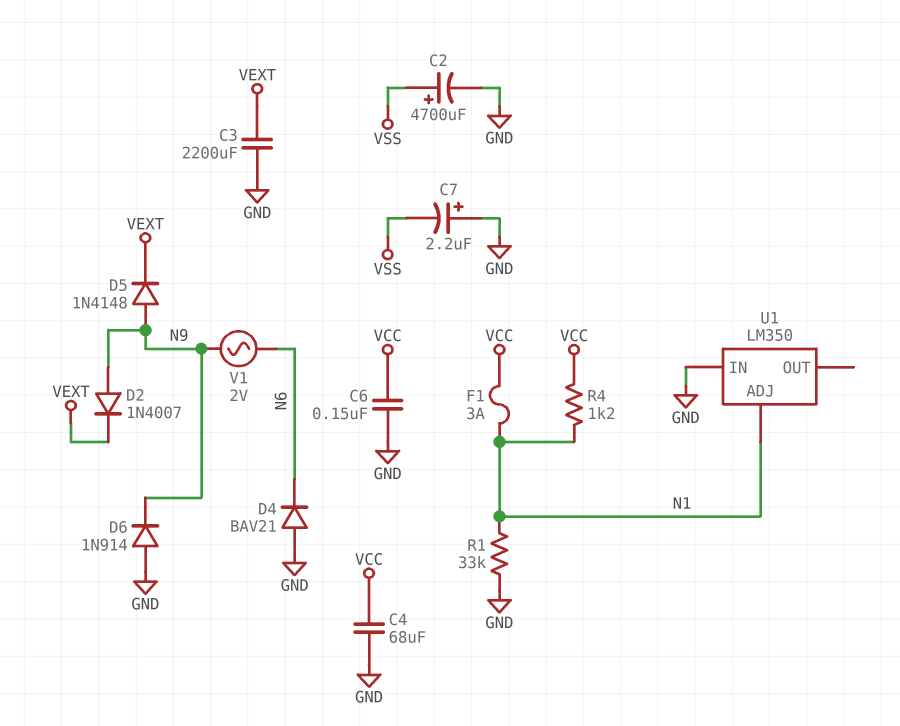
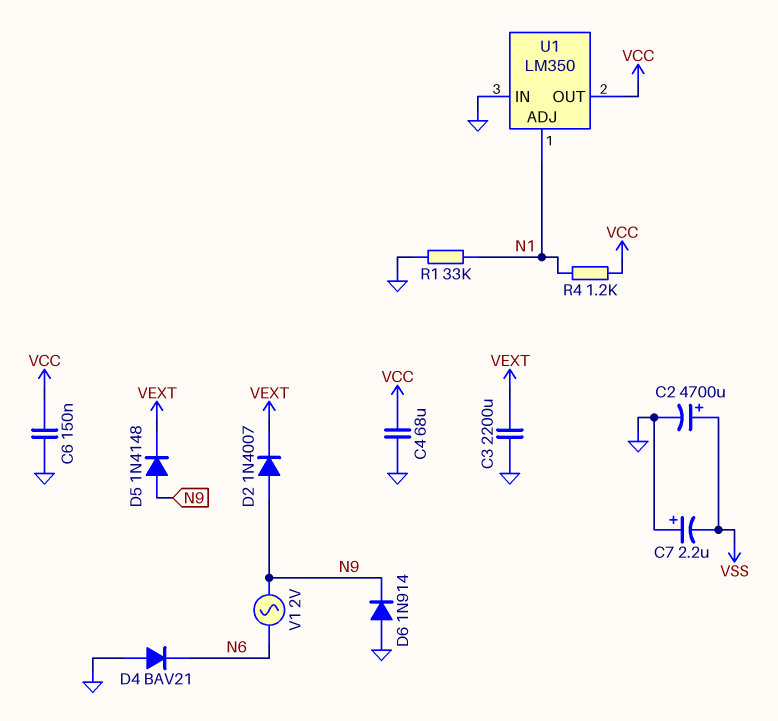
F1: 3A (N1, VCC) -> none
U1 pin OUT: none -> VCC

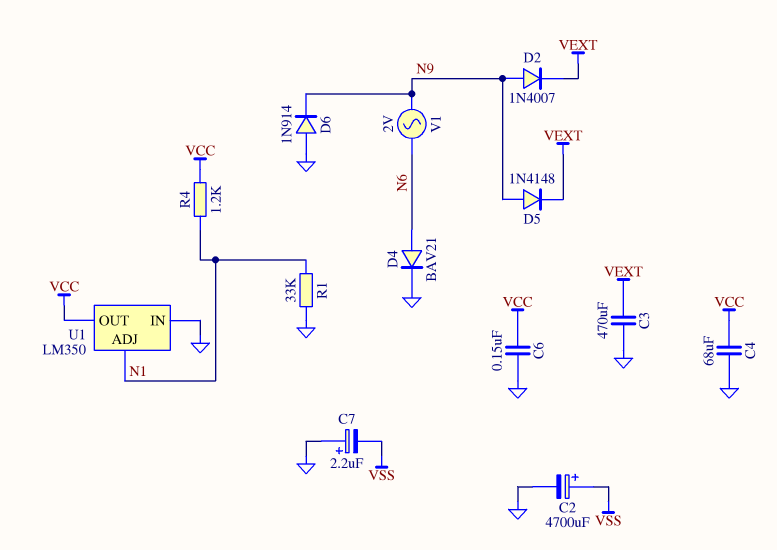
C3: 2200uF (GND, VEXT) -> 470uF (GND, VEXT)
D4: diode BAV21 (A GND, K N6) -> diode BAV21 (A N6, K GND)

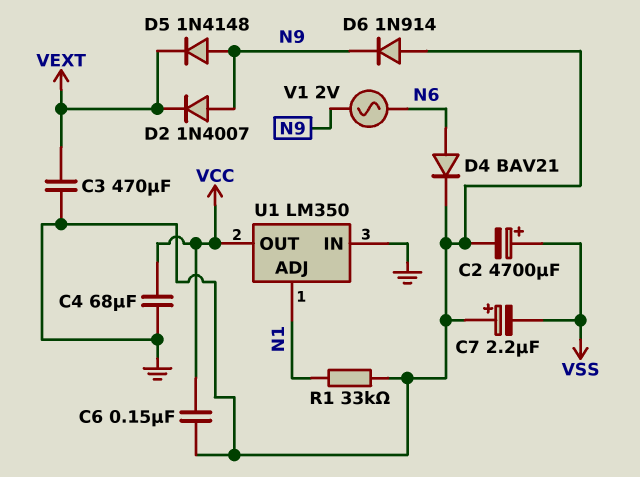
R4: 1.2k (N1, VCC) -> none

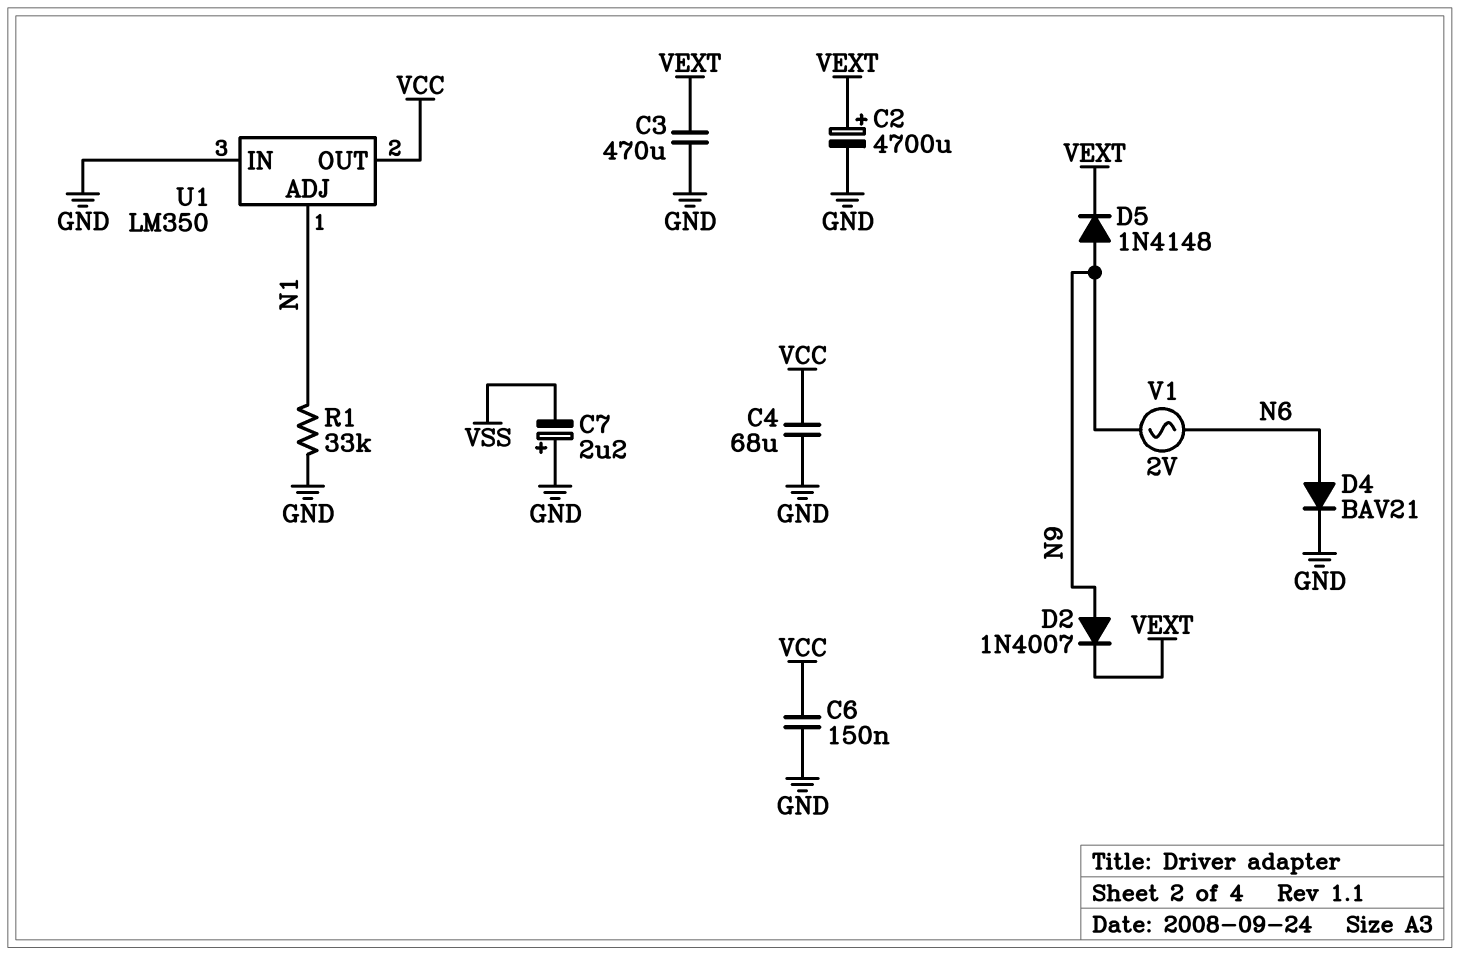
C2: 4700uF (plus VSS, minus GND) -> 4700uF (plus VEXT, minus GND)
D6: diode 1N914 (A GND, K N9) -> none

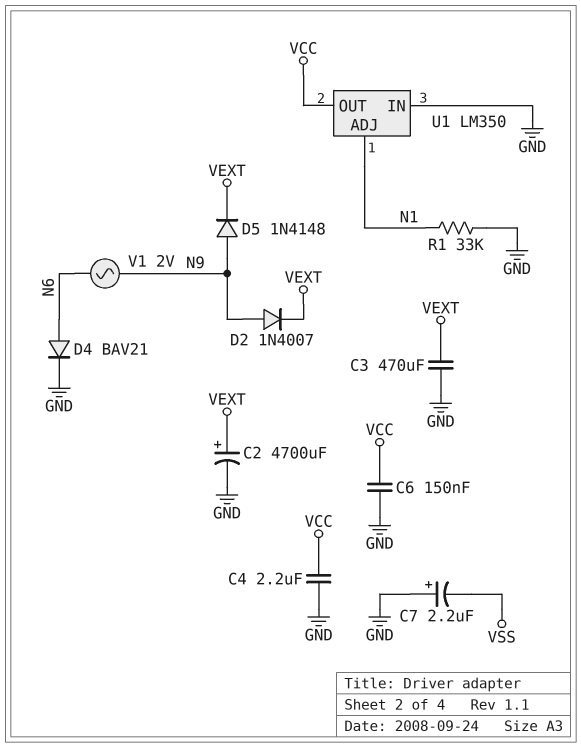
C4: 68uF (GND, VCC) -> 2.2uF (GND, VCC)

